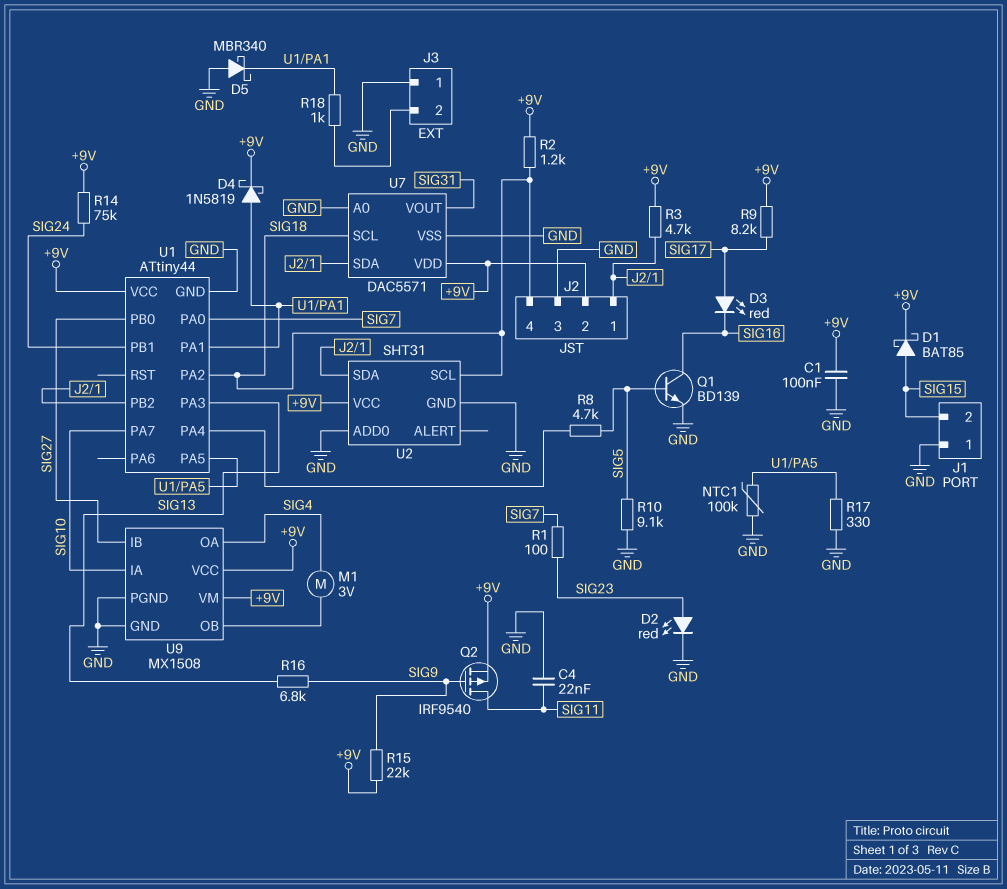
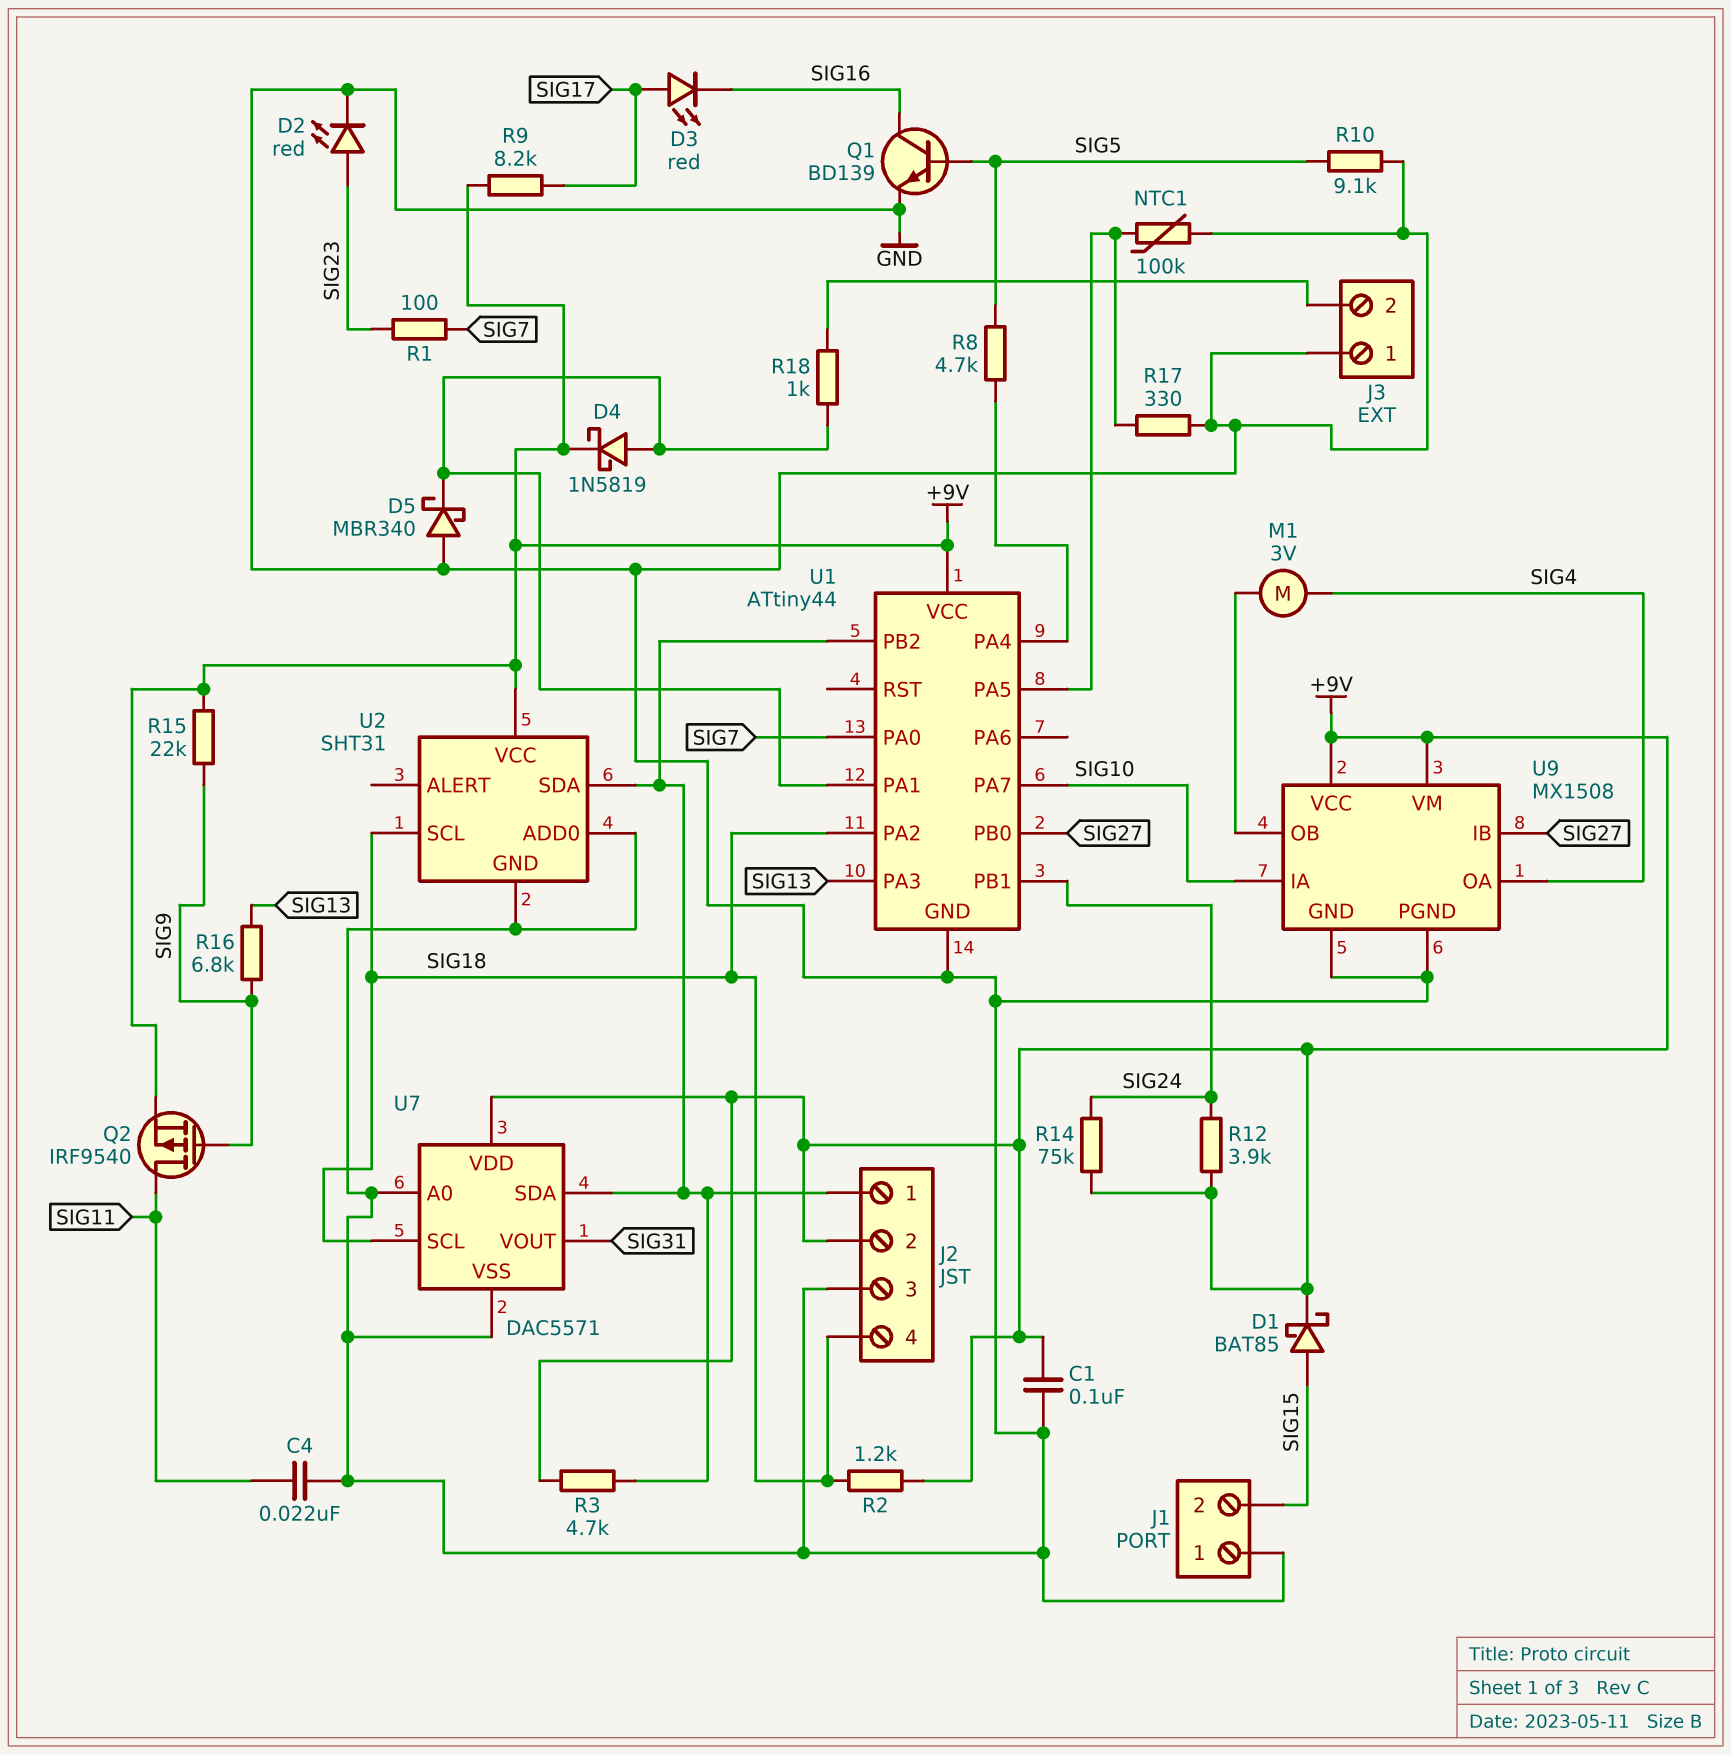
R12: none -> 3.9k (+9V, SIG24)

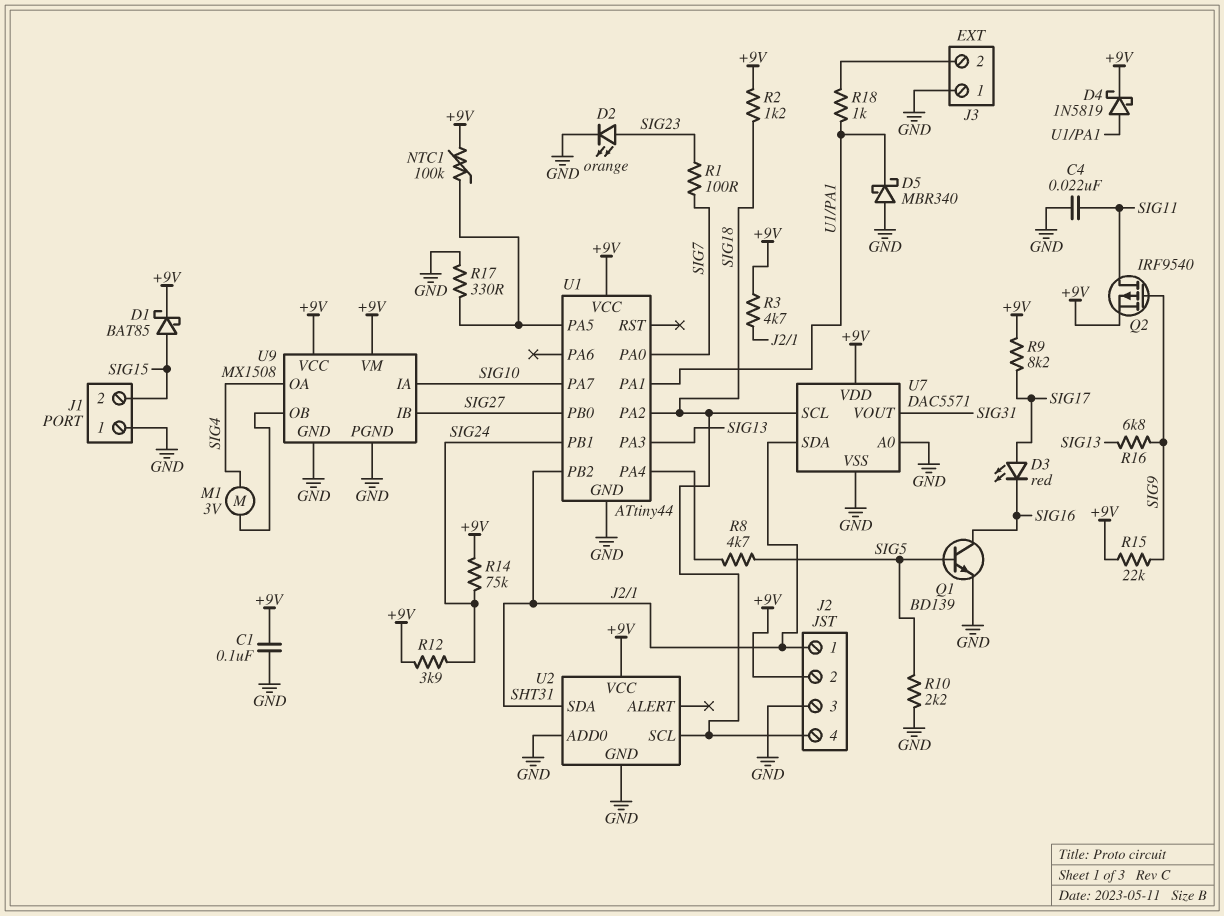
D2: LED red (A SIG23, K GND) -> LED orange (A SIG23, K GND)
NTC1: 100k (GND, U1/PA5) -> 100k (+9V, U1/PA5)
R10: 9.1k (GND, SIG5) -> 2.2k (GND, SIG5)

